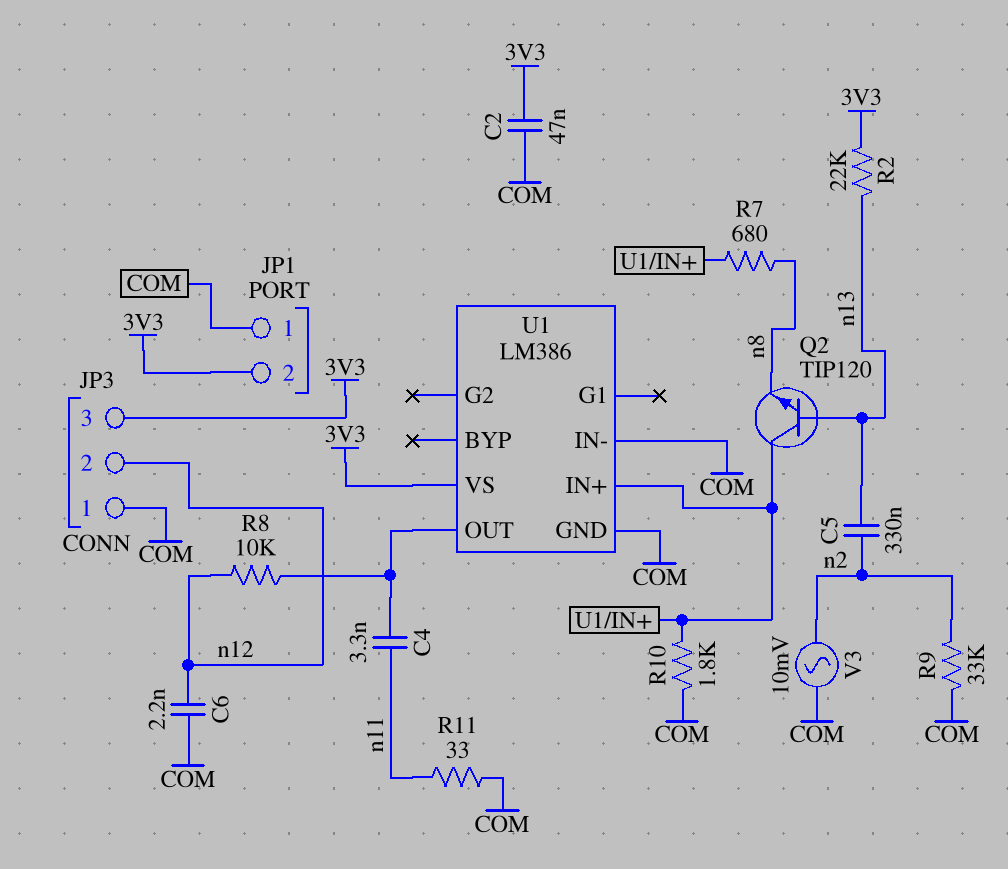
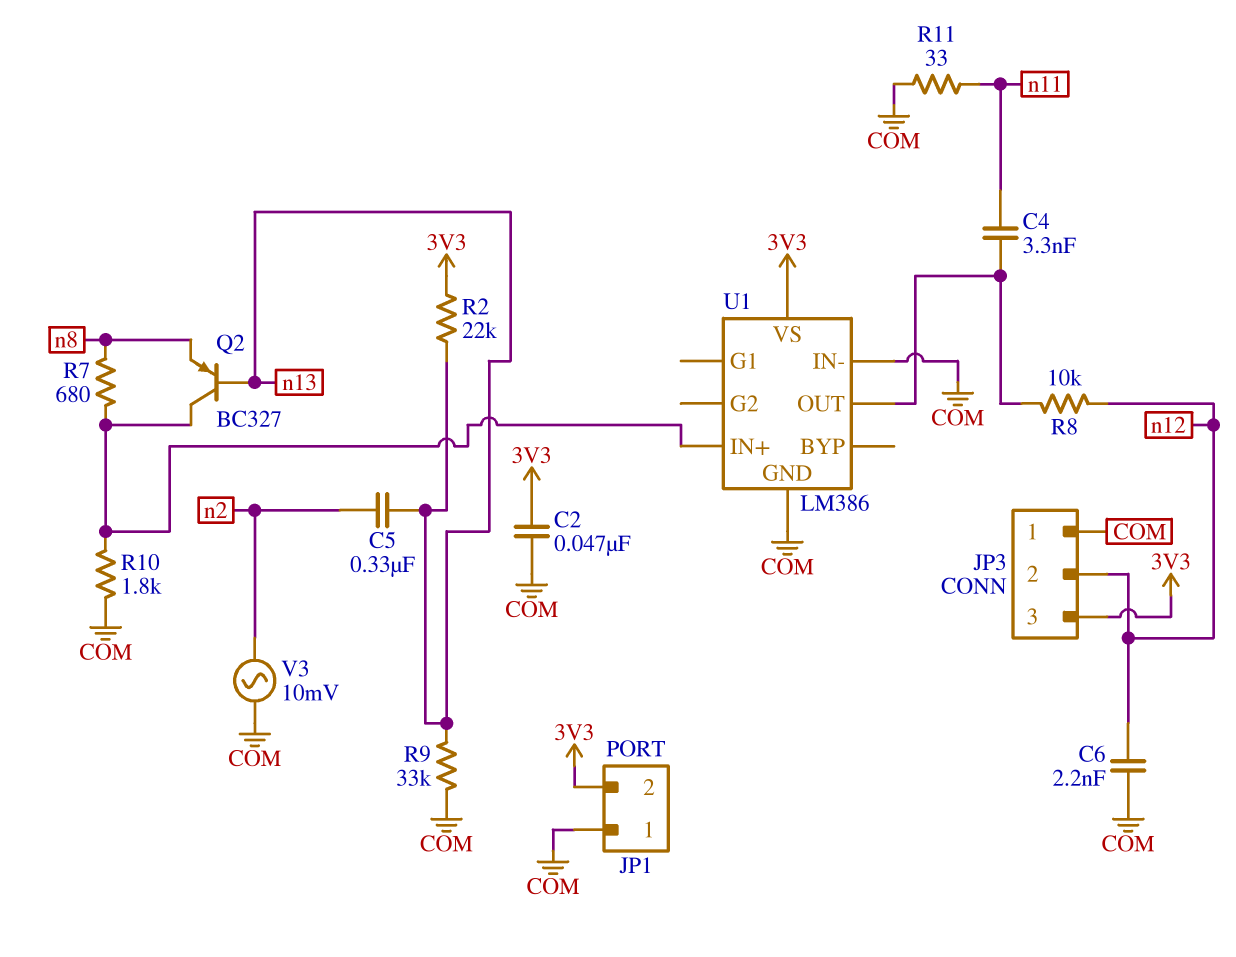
Q2: NPN TIP120 (B n13, C U1/IN+, E n8) -> PNP BC327 (B n13, C U1/IN+, E n8)
R9: 33k (COM, n2) -> 33k (COM, n13)

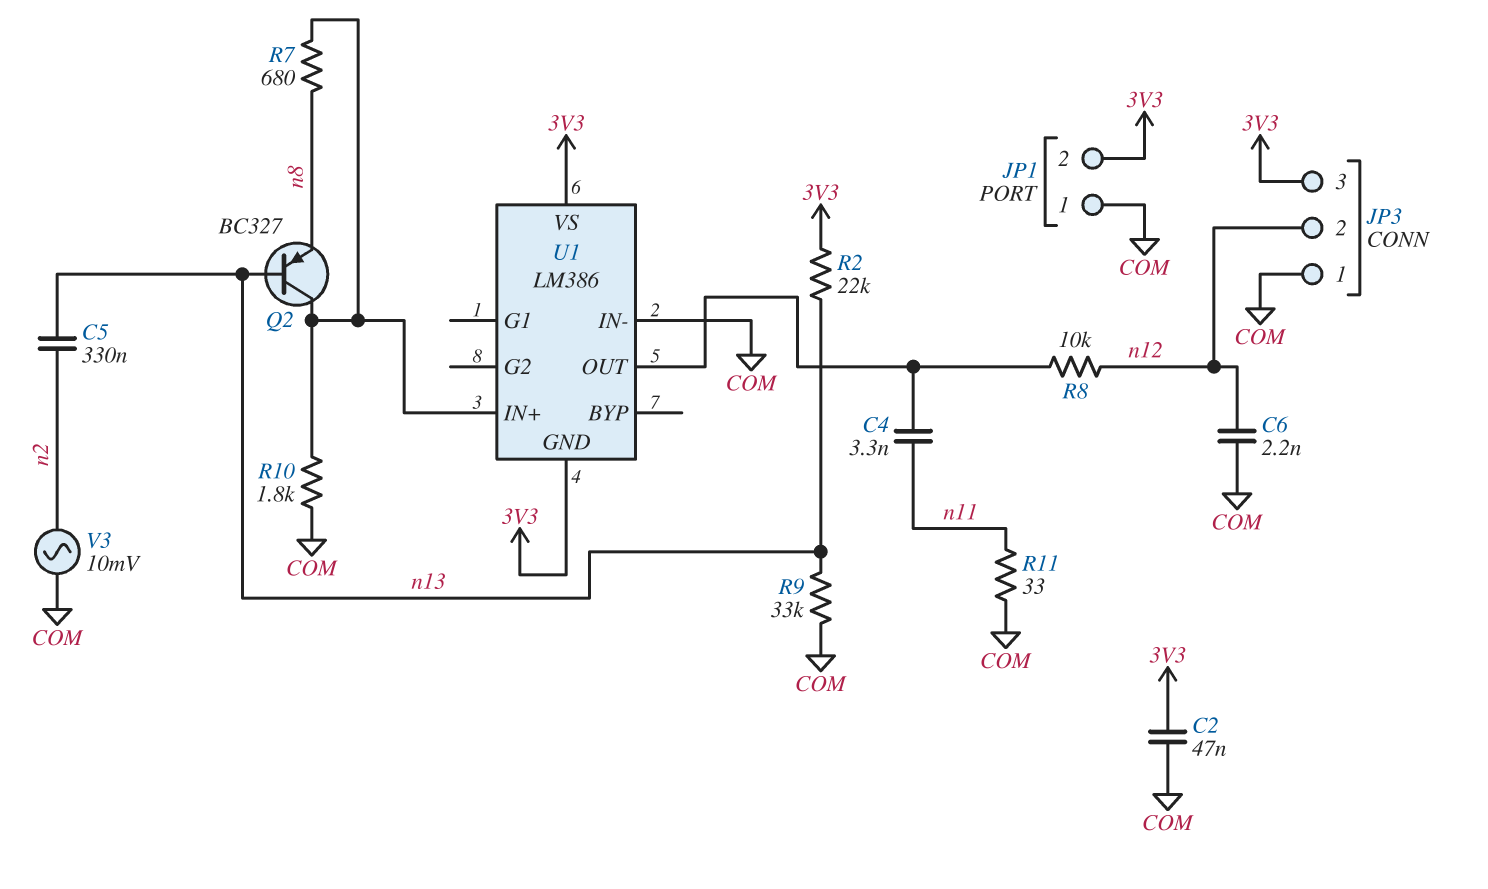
U1 pin GND: COM -> 3V3

